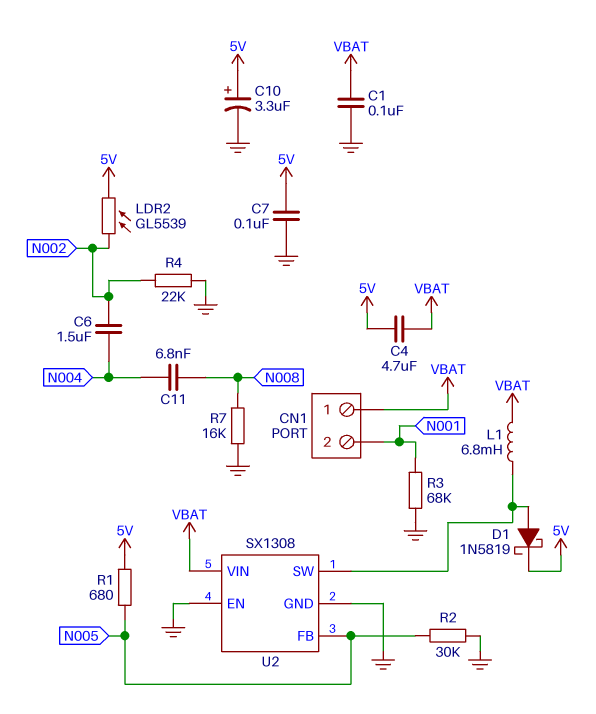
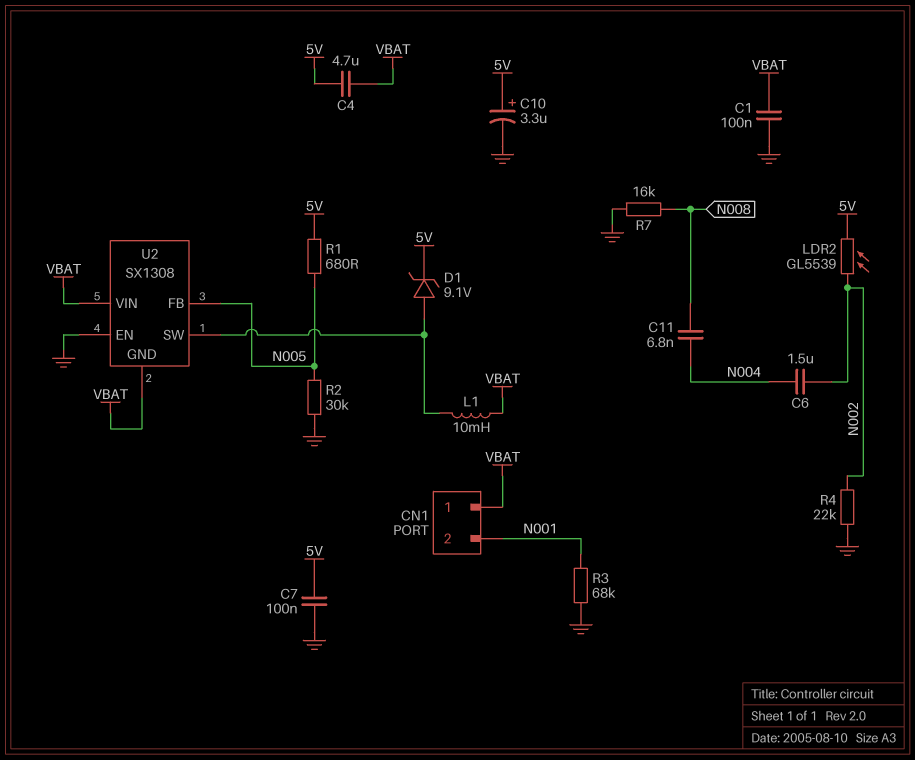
D1: schottky 1N5819 (A U2/SW, K 5V) -> zener 9.1V (A U2/SW, K 5V)
L1: 6.8mH (U2/SW, VBAT) -> 10mH (U2/SW, VBAT)
U2 pin GND: GND -> VBAT

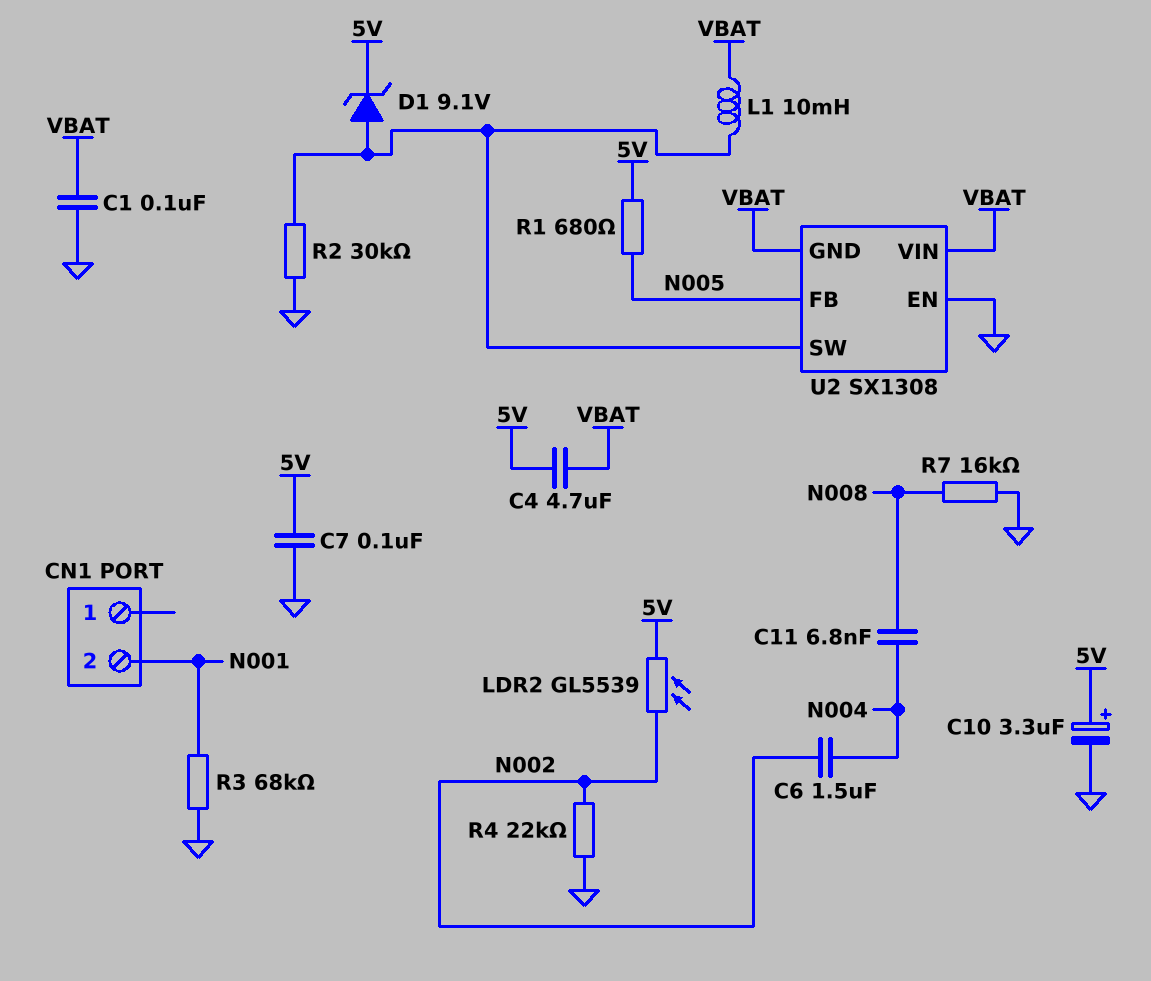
CN1 pin 1: VBAT -> none
R2: 30k (GND, N005) -> 30k (GND, U2/SW)

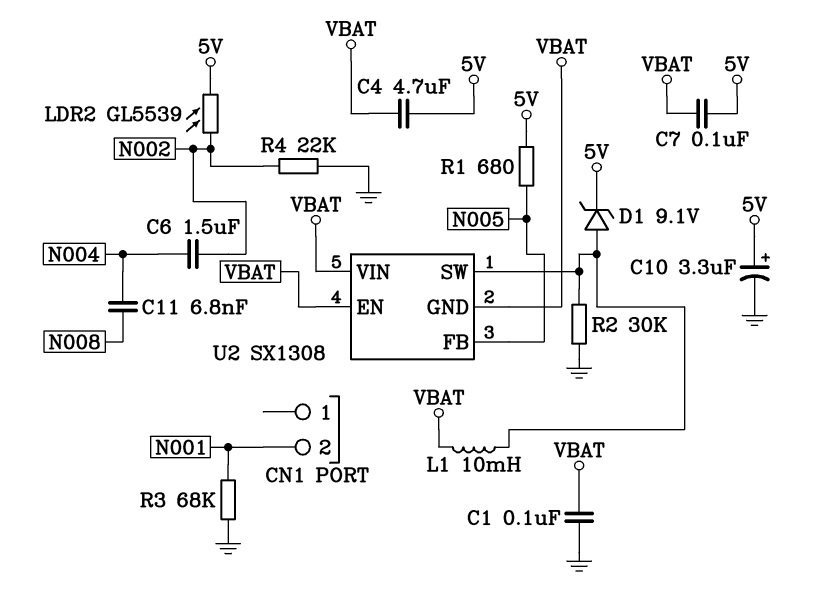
C7: 100nF (5V, GND) -> 100nF (5V, VBAT)
R7: 16k (GND, N008) -> none
U2 pin EN: GND -> VBAT

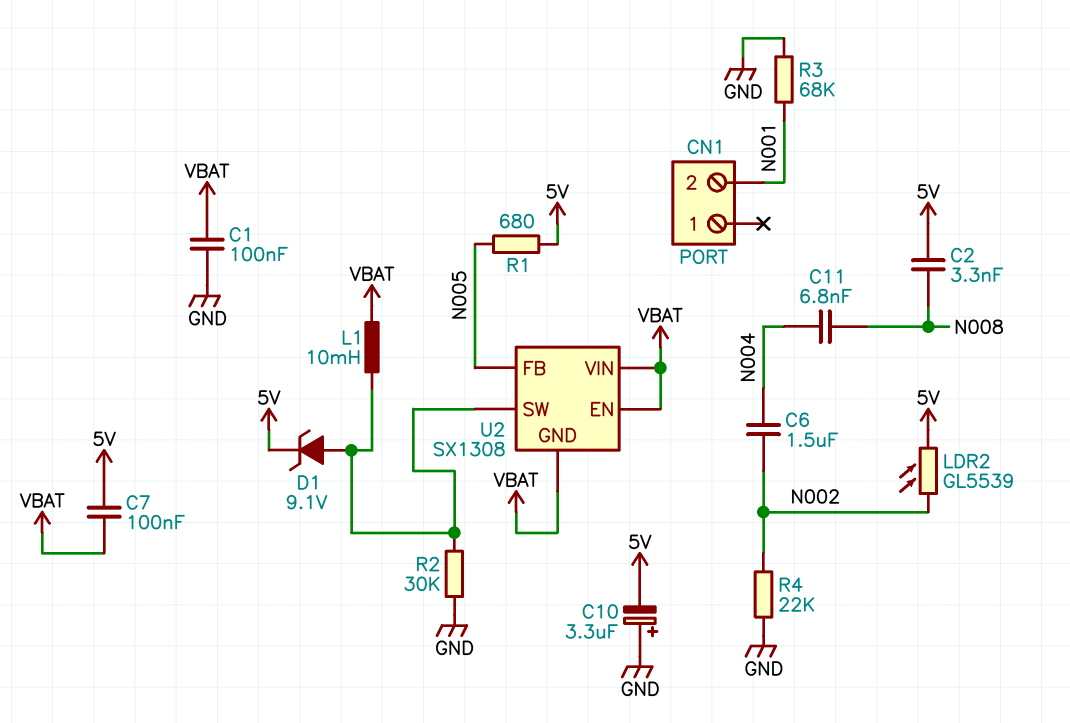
C2: none -> 3.3nF (5V, N008)
C4: 4.7uF (5V, VBAT) -> none
C10: 3.3uF (plus 5V, minus GND) -> 3.3uF (plus GND, minus 5V)

